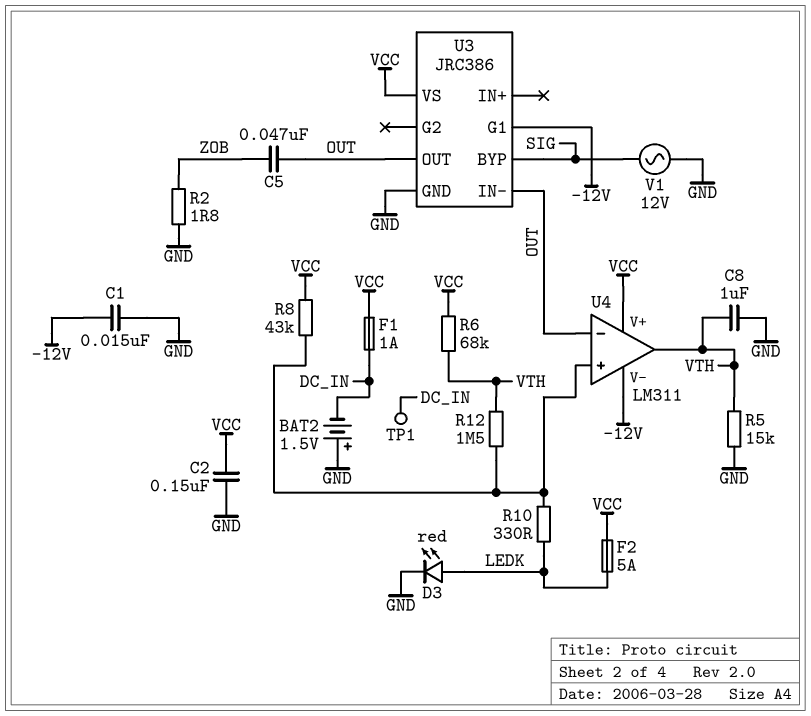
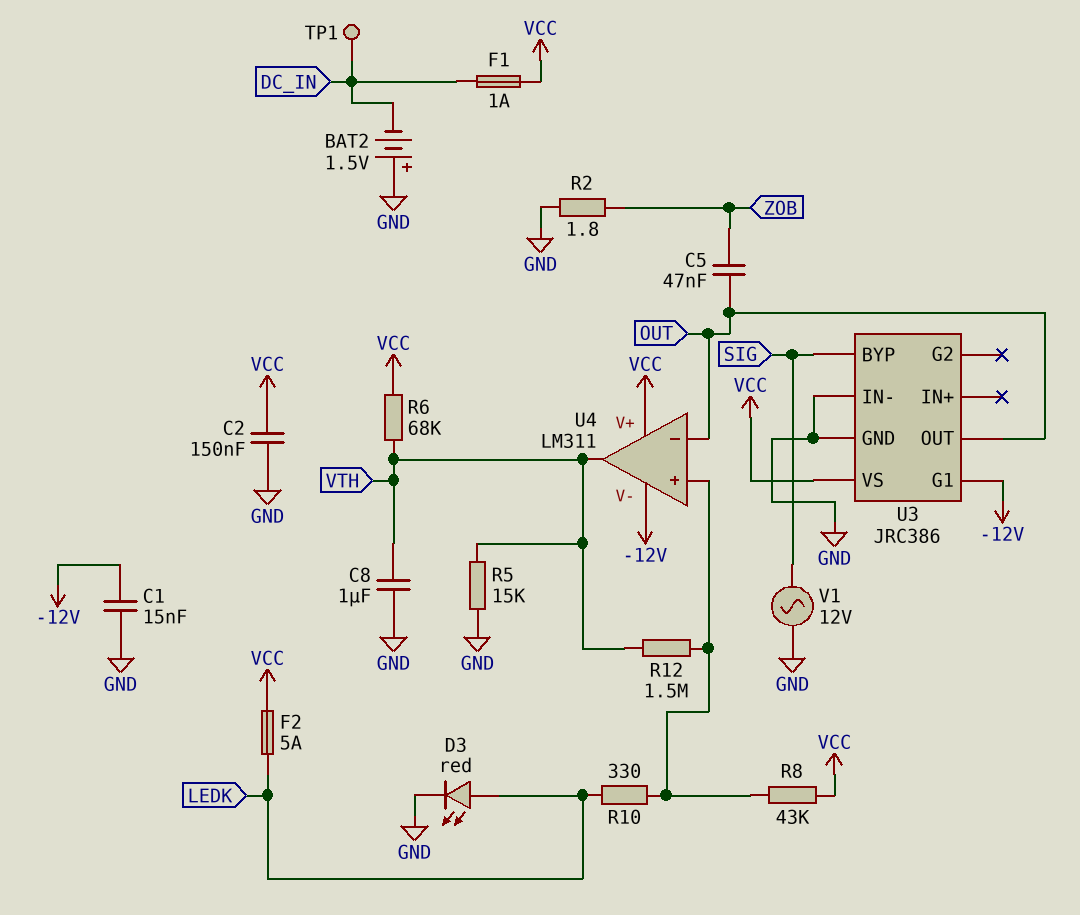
U3 pin IN-: OUT -> GND

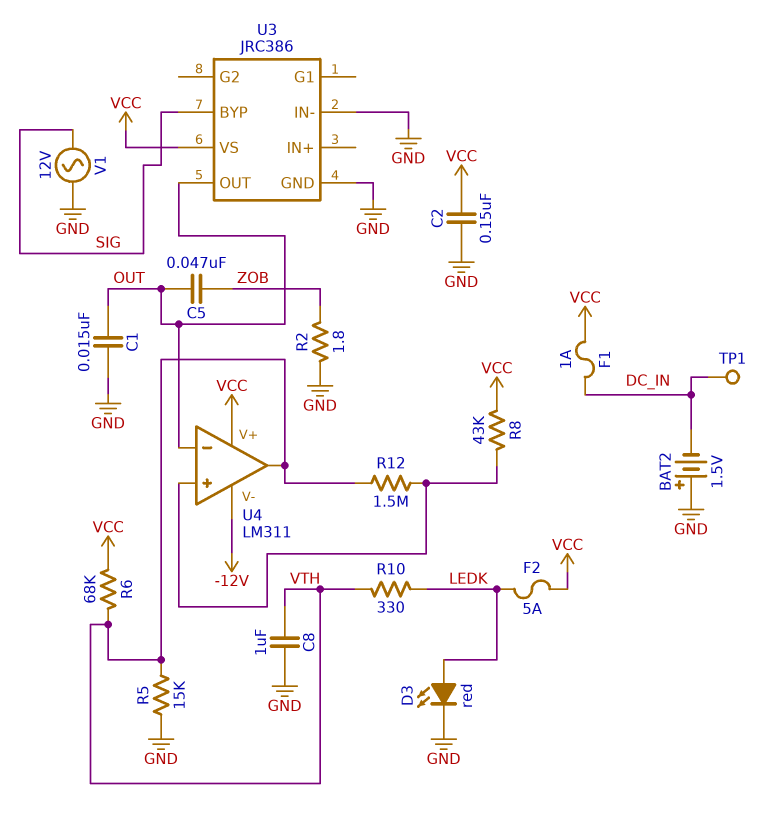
C1: 15nF (-12V, GND) -> 15nF (GND, OUT)
R10: 330 (LEDK, U4/in+) -> 330 (LEDK, VTH)
U3 pin G1: -12V -> none

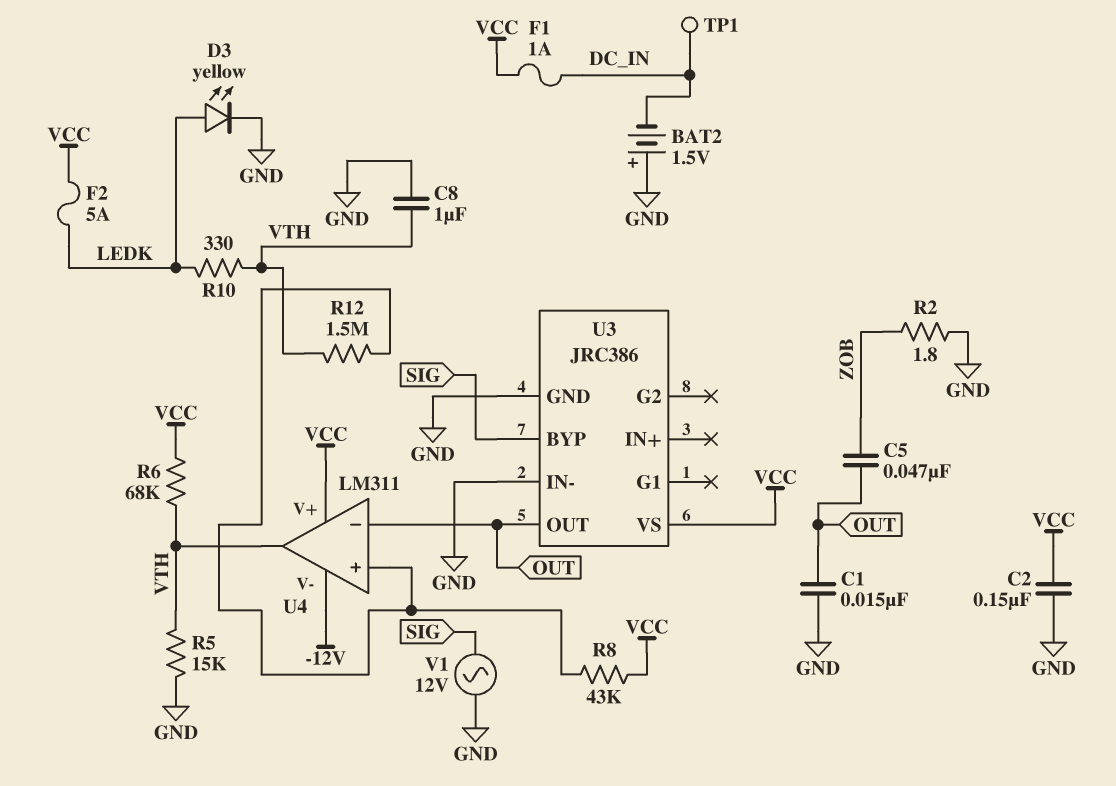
D3: LED red (A LEDK, K GND) -> LED yellow (A LEDK, K GND)

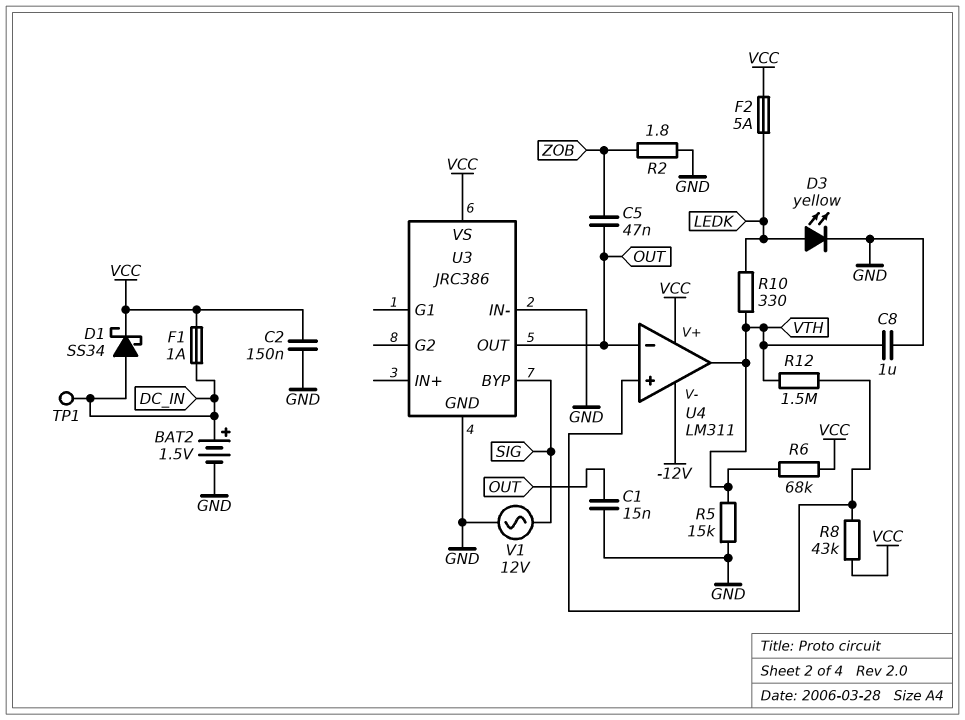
BAT2: 1.5V (plus GND, minus DC_IN) -> 1.5V (plus DC_IN, minus GND)
D1: none -> schottky SS34 (A DC_IN, K VCC)

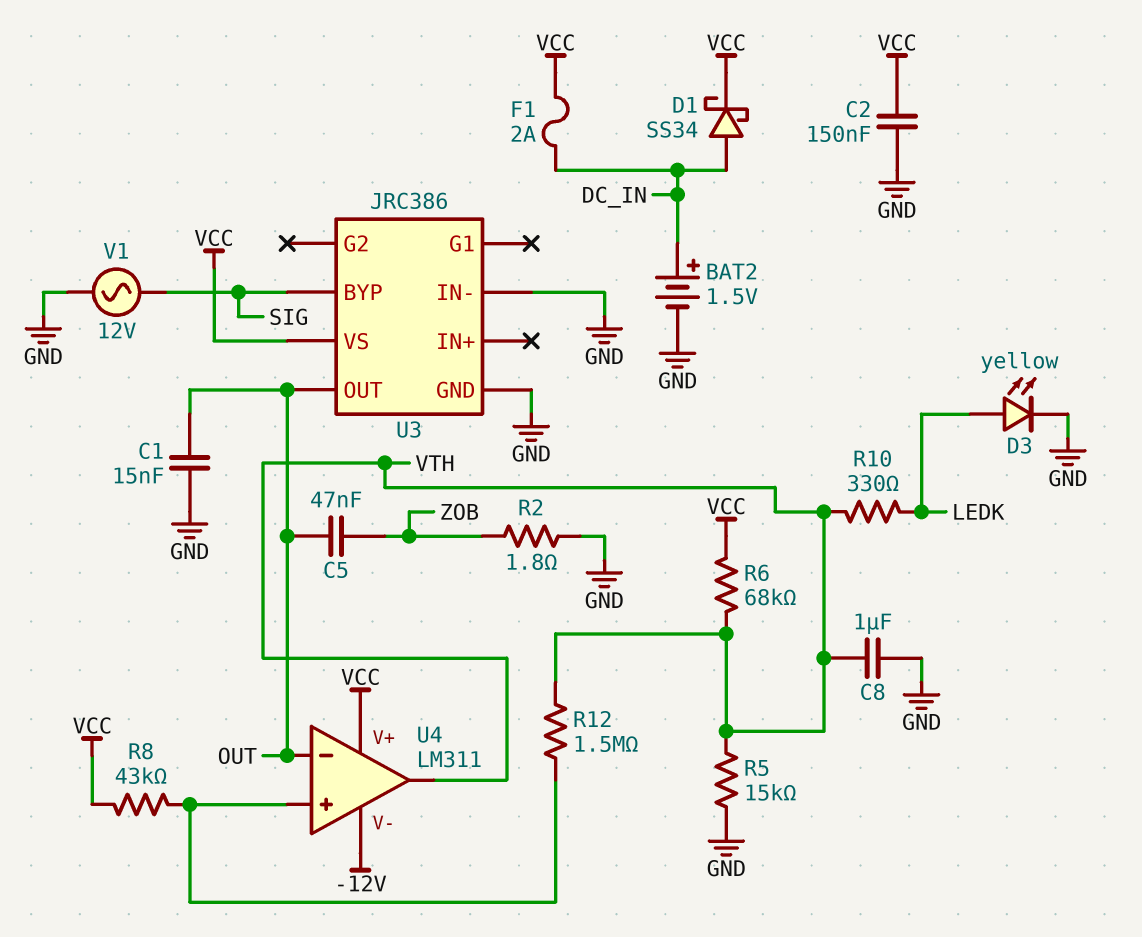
F1: 1A (DC_IN, VCC) -> 2A (DC_IN, VCC)
F2: 5A (LEDK, VCC) -> none
TP1: test point (DC_IN) -> none

